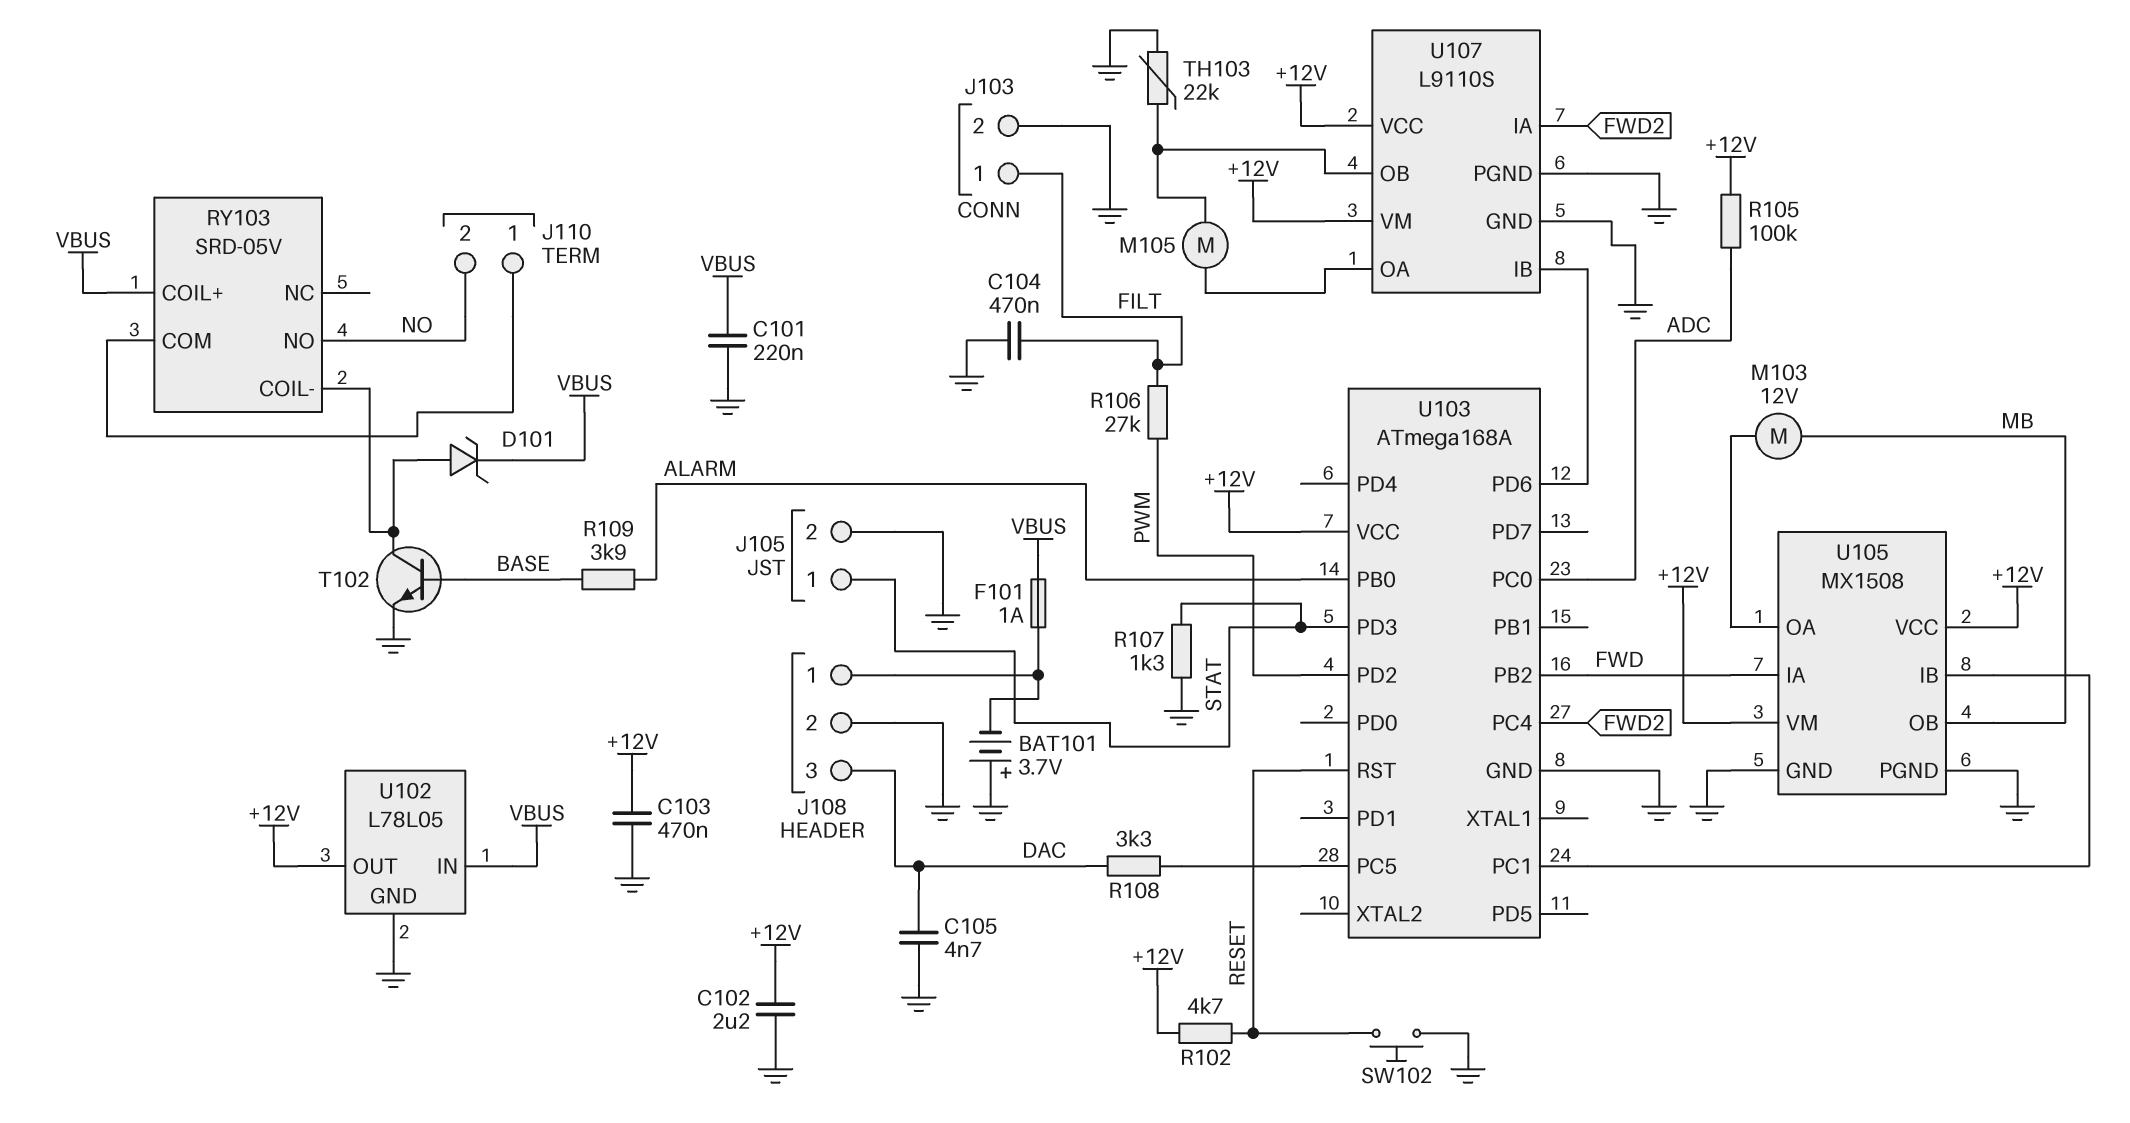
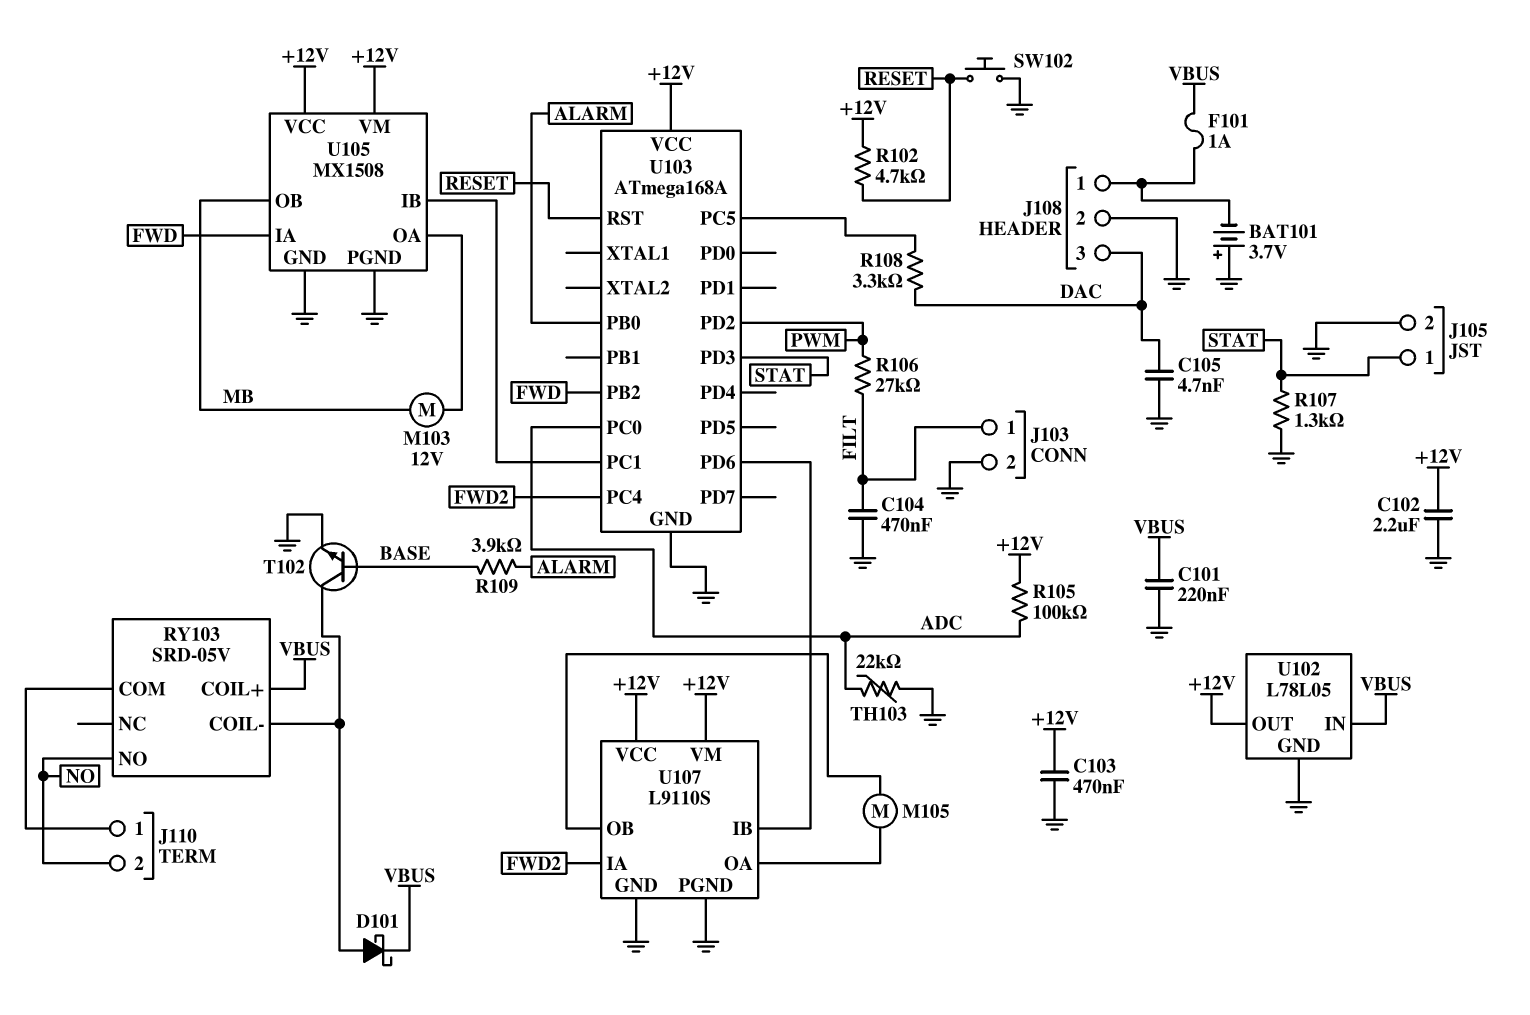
D101: zener (A RY103/COIL-, K VBUS) -> schottky (A RY103/COIL-, K VBUS)
TH103: 22k (GND, U107/OB) -> 22k (ADC, GND)

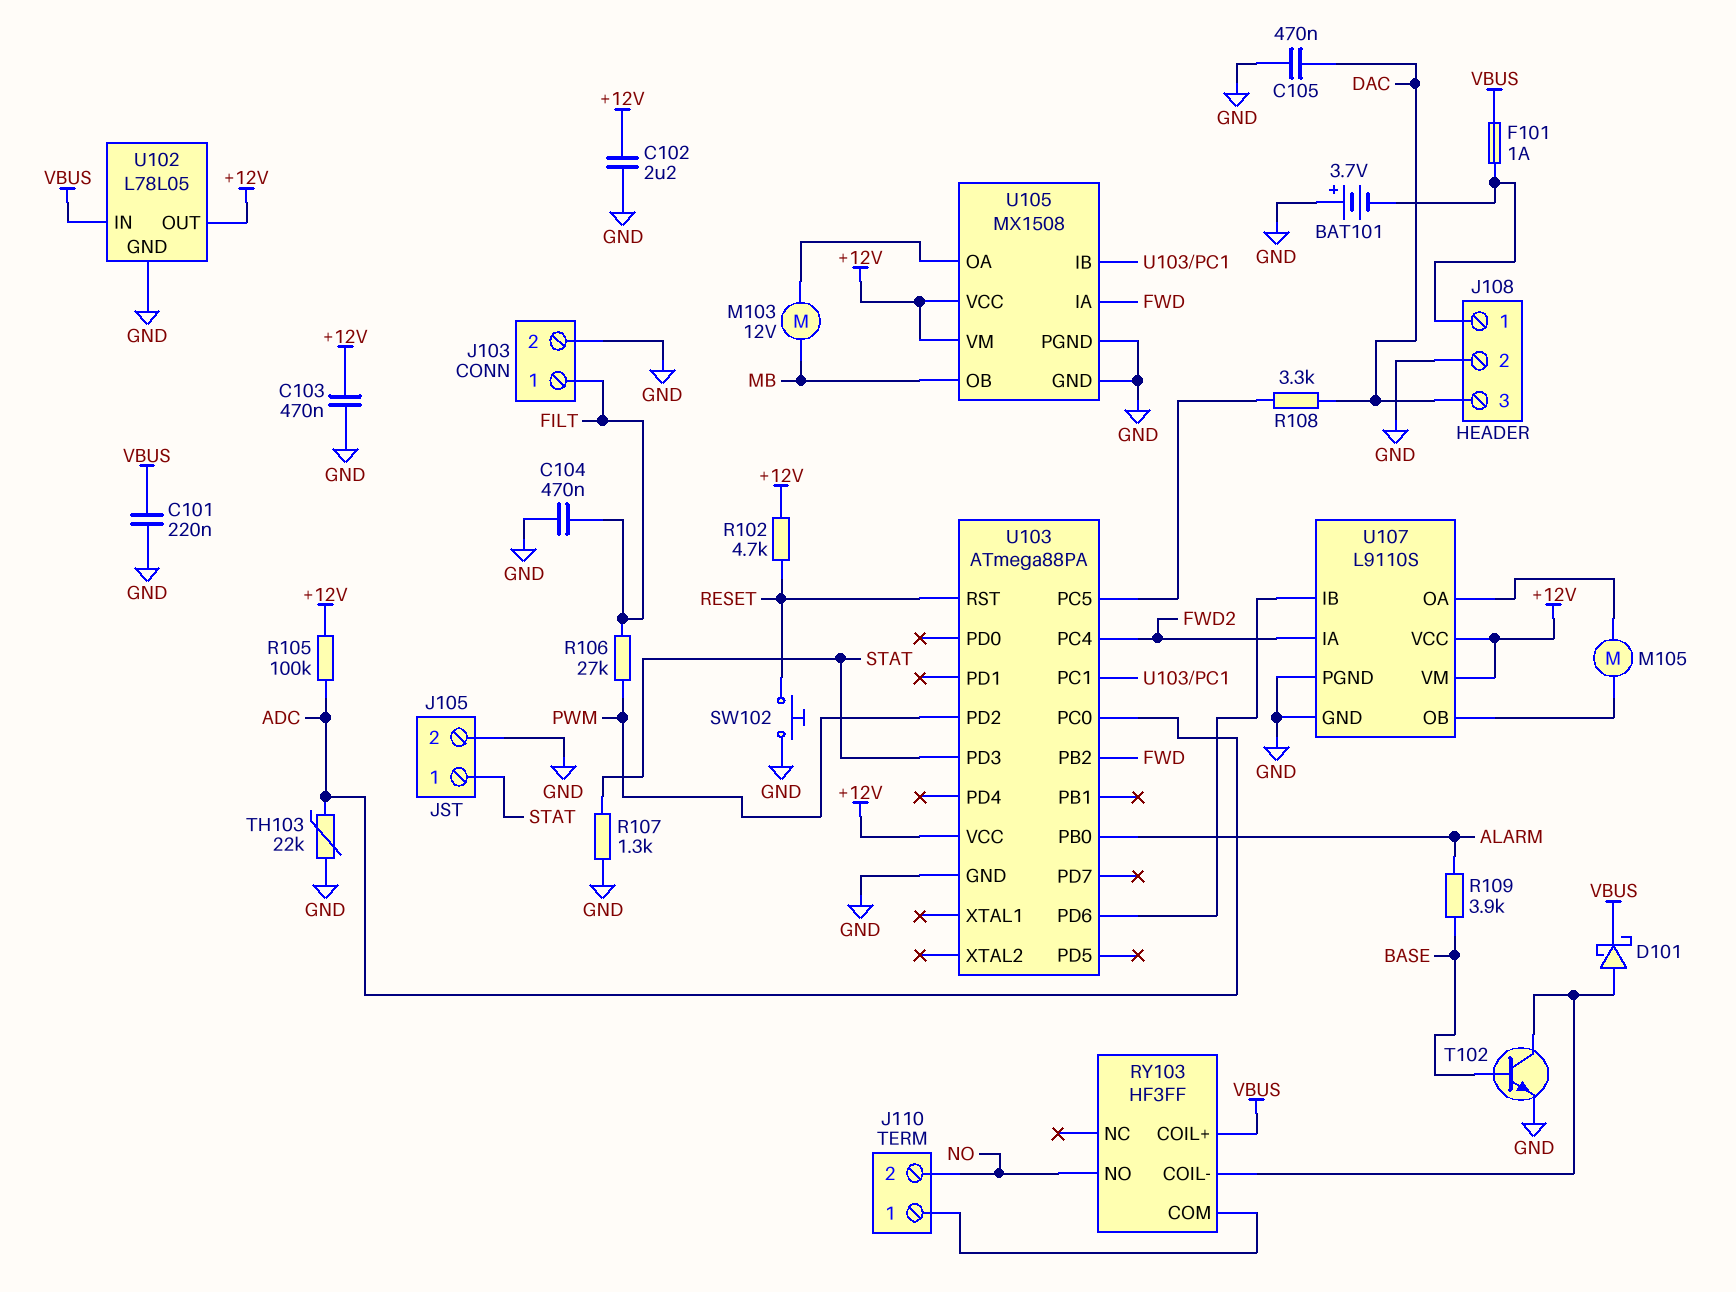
C105: 4.7nF (DAC, GND) -> 470nF (DAC, GND)
RY103: SRD-05V -> HF3FF
U103: ATmega168A -> ATmega88PA

